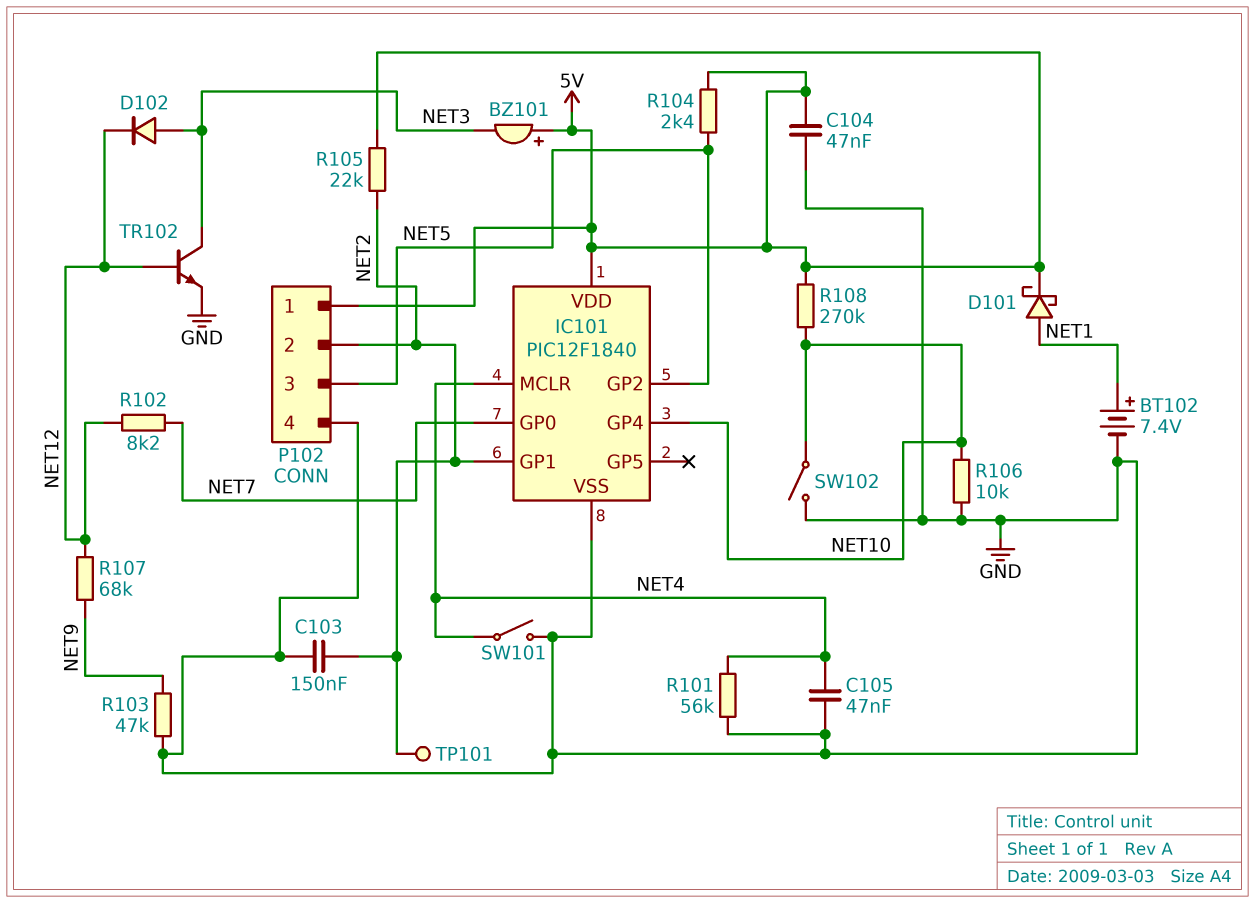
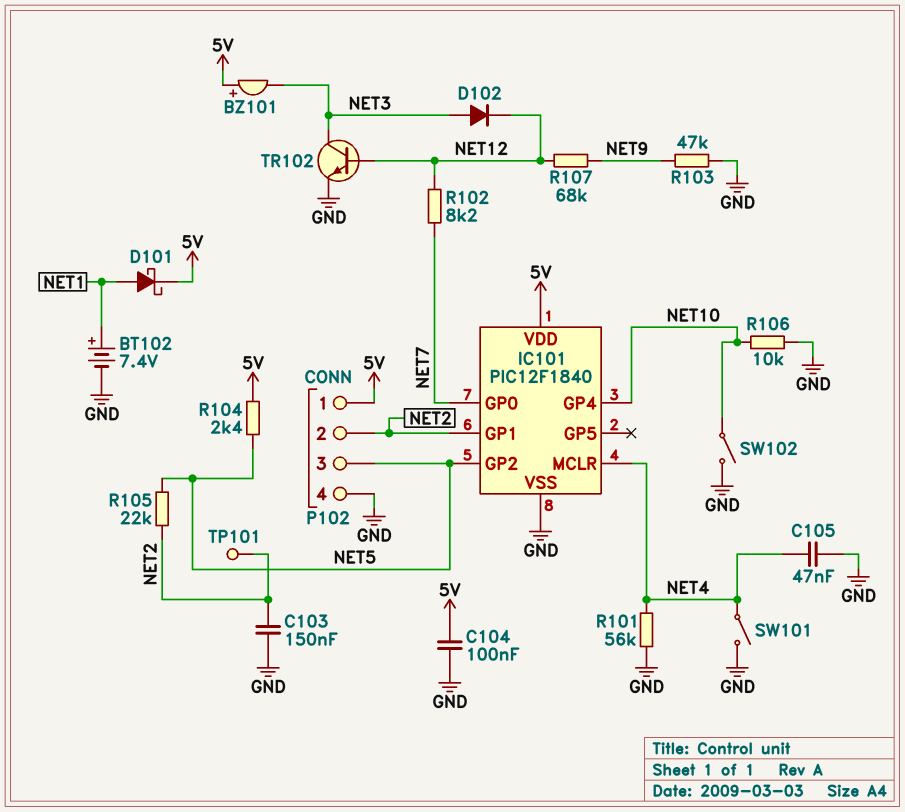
C104: 47nF (5V, GND) -> 100nF (5V, GND)
R105: 22k (5V, NET2) -> 22k (NET2, NET5)
R108: 270k (5V, NET10) -> none

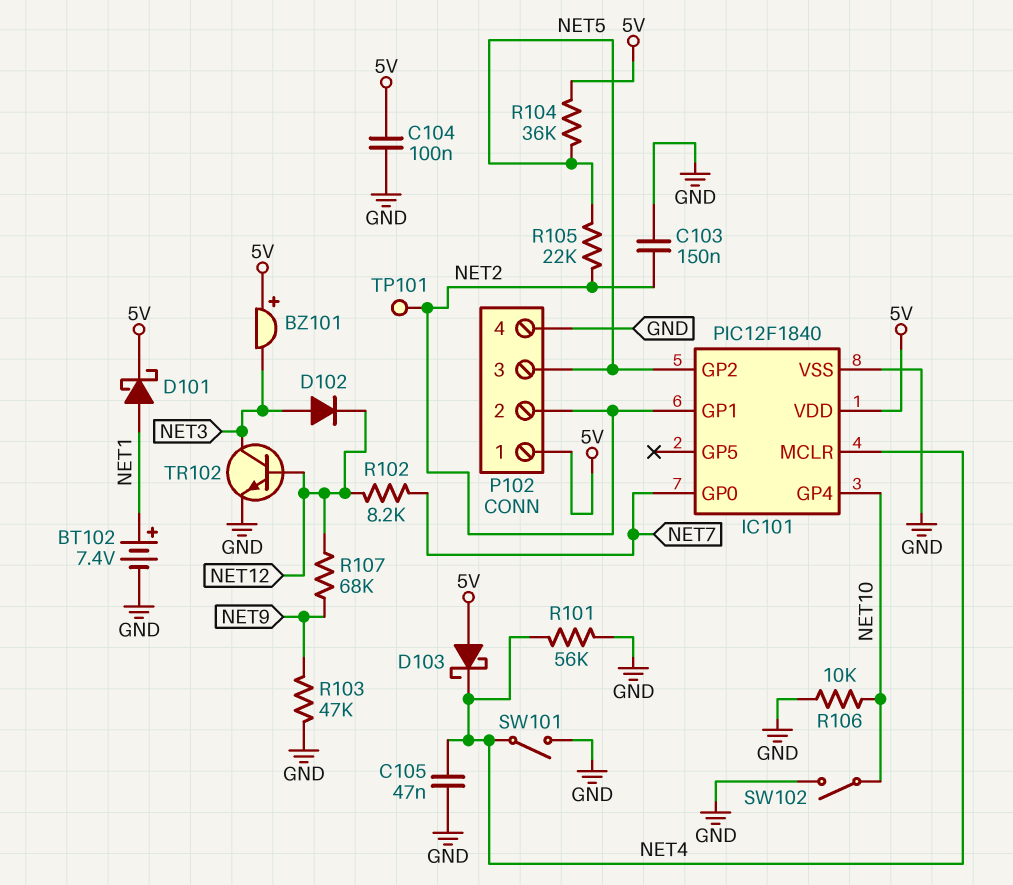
D103: none -> schottky (A 5V, K NET4)
R104: 2.4k (5V, NET5) -> 36k (5V, NET5)

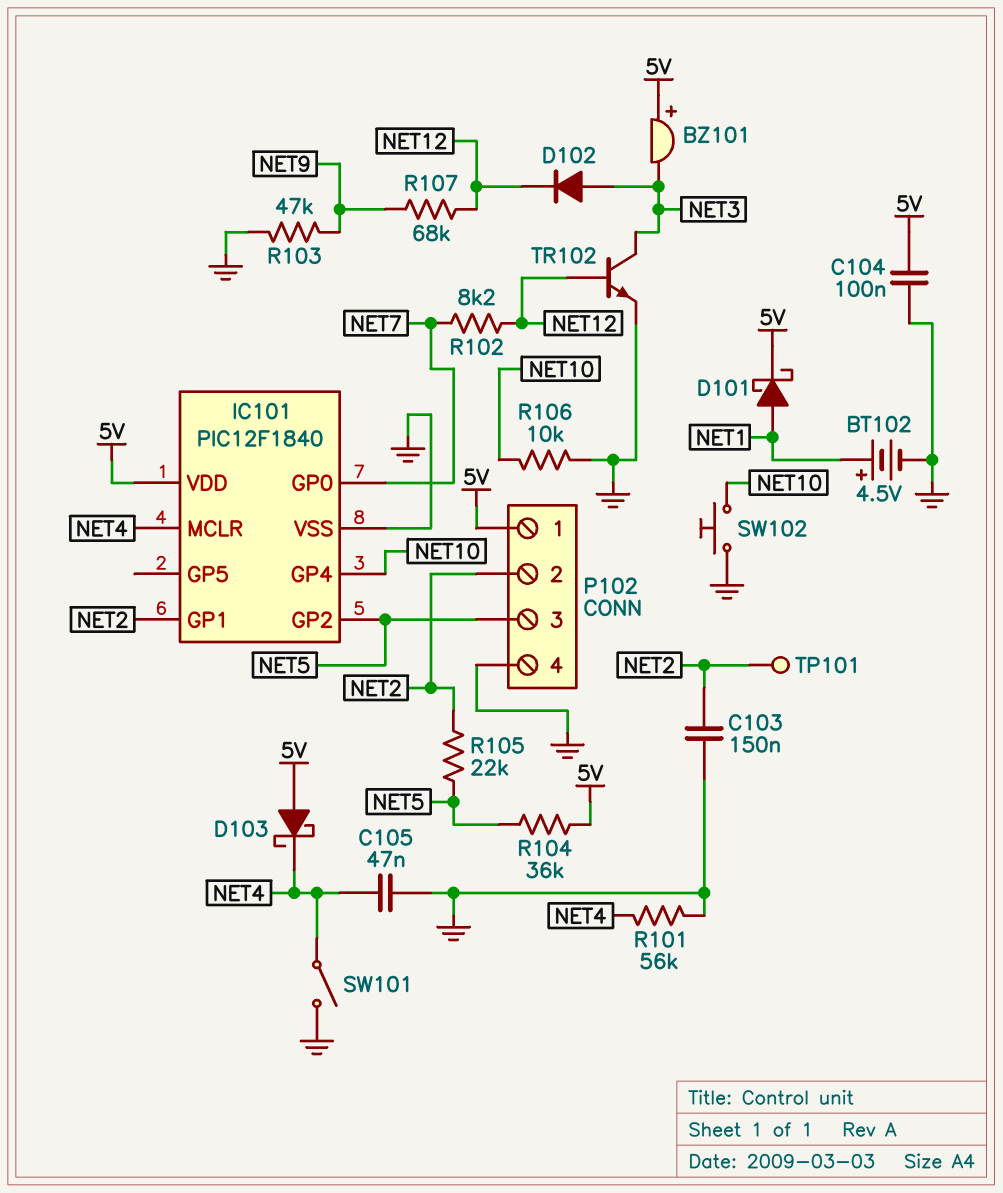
BT102: 7.4V (plus NET1, minus GND) -> 4.5V (plus NET1, minus GND)
SW102: switch (GND, NET10) -> button (GND, NET10)

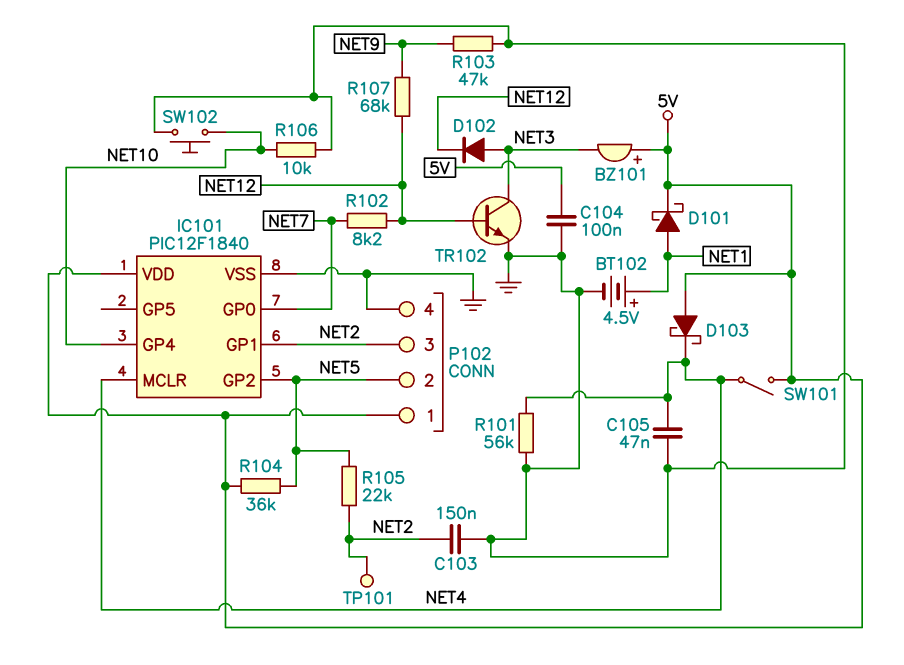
P102 pin 2: NET2 -> NET5
P102 pin 3: NET5 -> NET2
SW101: switch (GND, NET4) -> switch (5V, NET4)

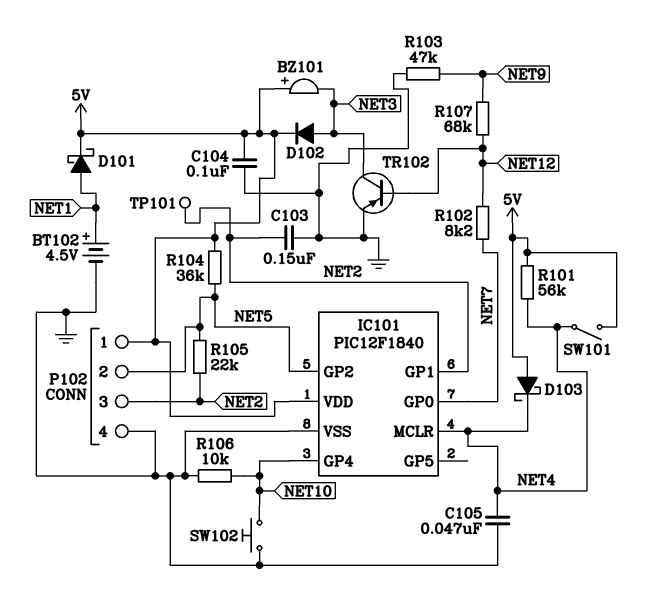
D102: diode (A NET3, K NET12) -> diode (A NET3, K 5V)
R101: 56k (GND, NET4) -> 56k (5V, NET4)
TR102: NPN (B NET12, C NET3, E GND) -> PNP (B NET12, C NET3, E GND)

